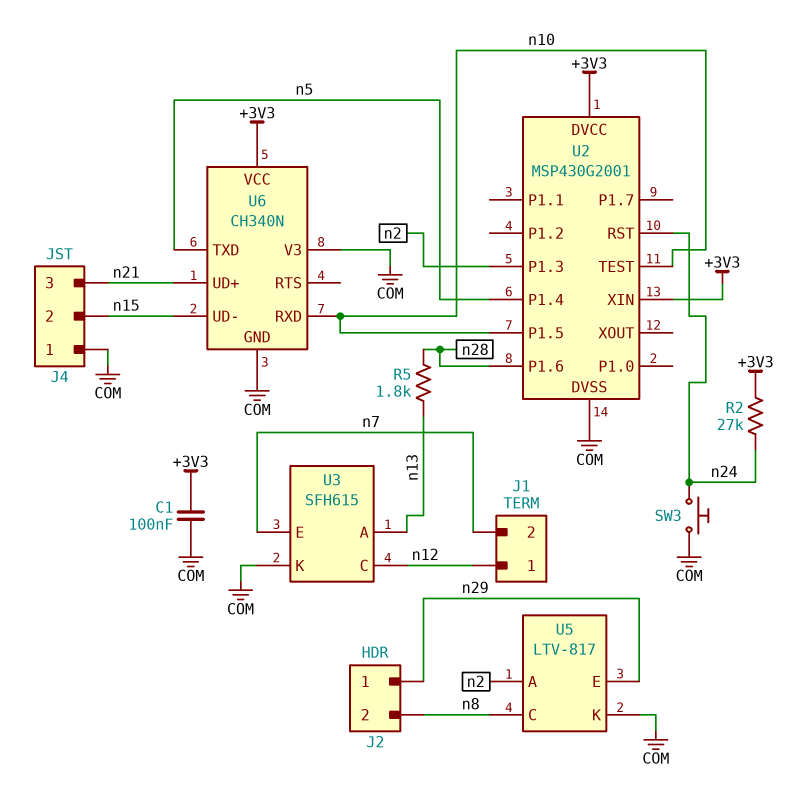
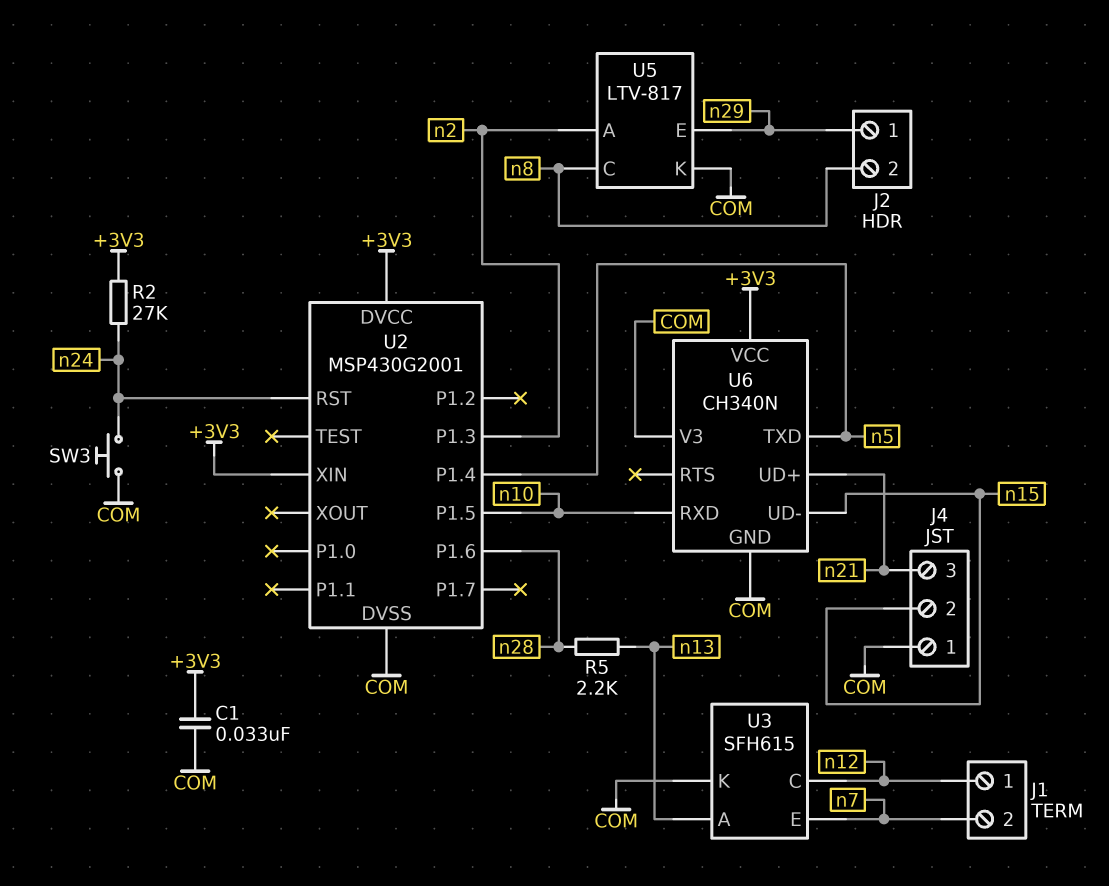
C1: 100nF (+3V3, COM) -> 33nF (+3V3, COM)
R5: 1.8k (n13, n28) -> 2.2k (n13, n28)
U2 pin TEST: n10 -> none

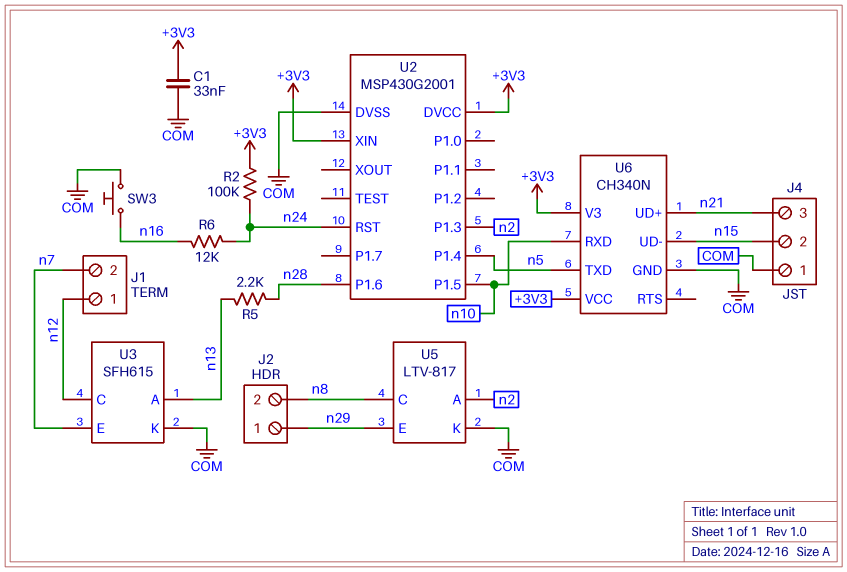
R2: 27k (+3V3, n24) -> 100k (+3V3, n24)
R6: none -> 12k (n16, n24)
SW3: button (COM, n24) -> button (COM, n16)
U6 pin V3: COM -> +3V3

